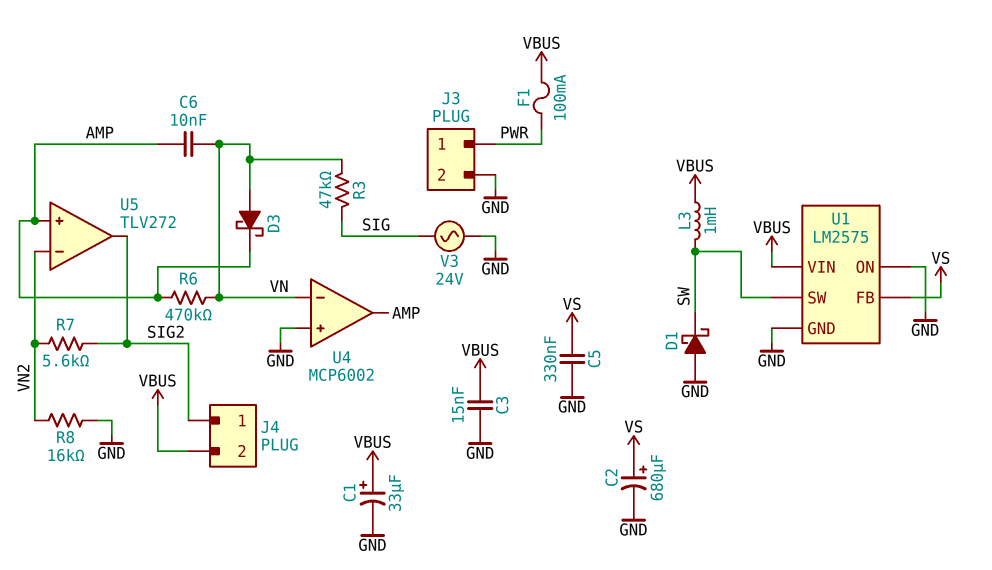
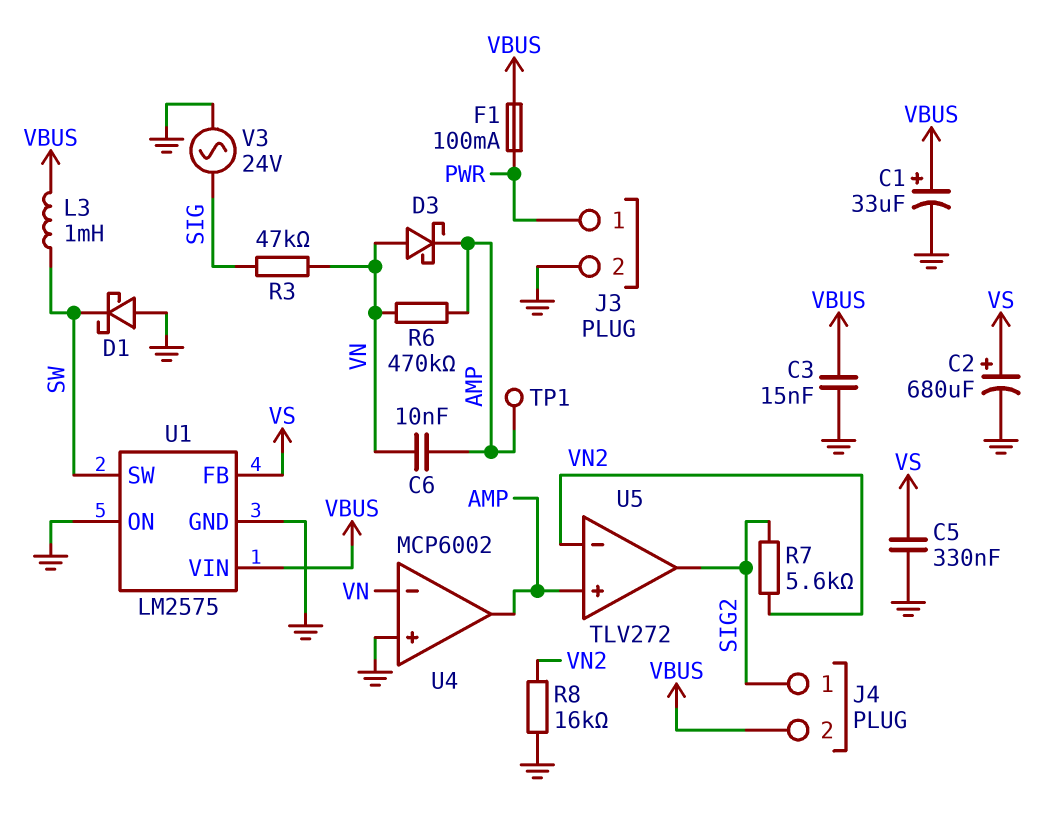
TP1: none -> test point (AMP)

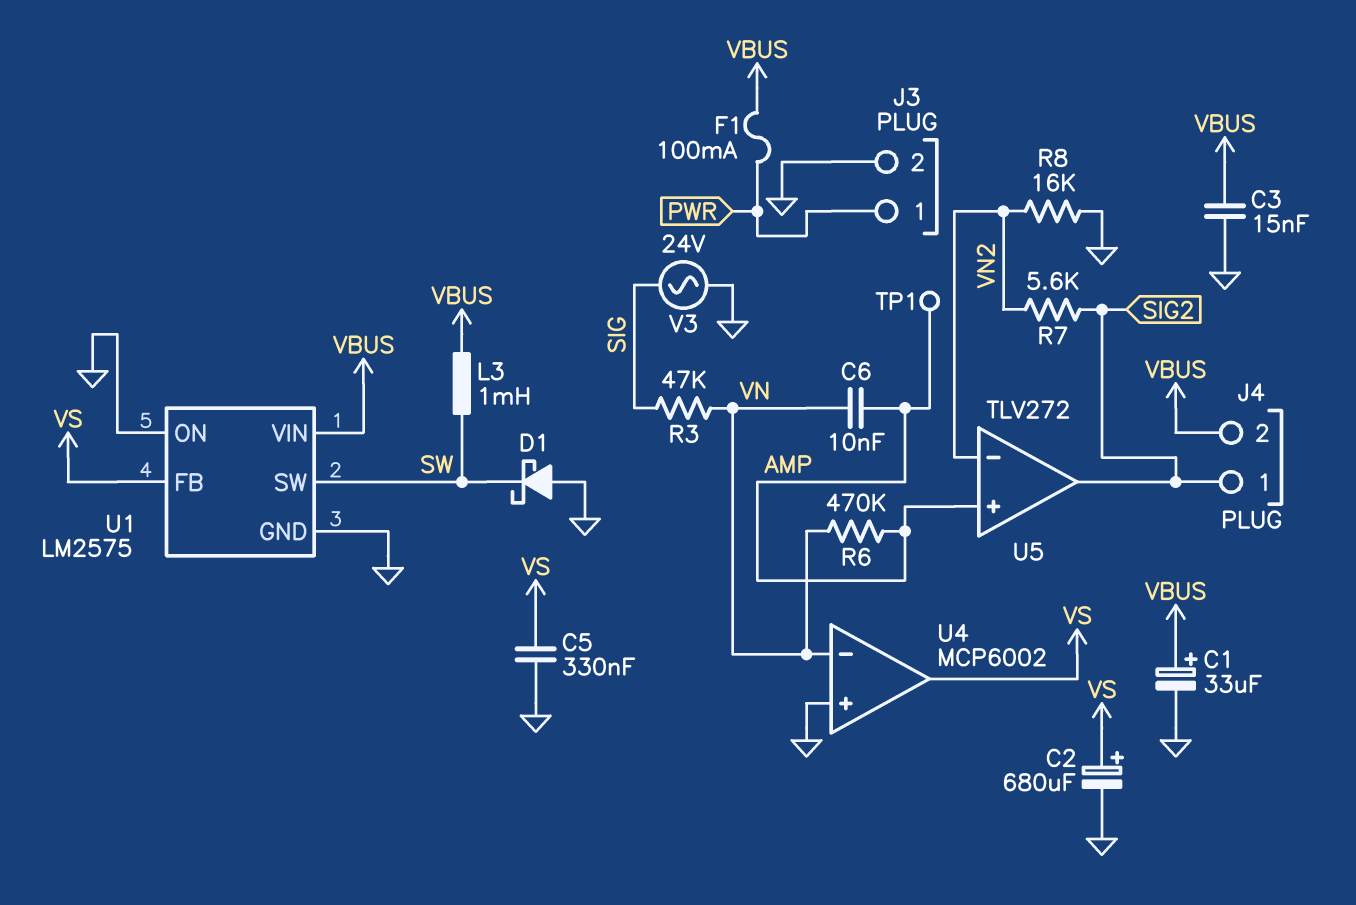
D3: schottky (A VN, K AMP) -> none
U4 pin out: AMP -> VS

